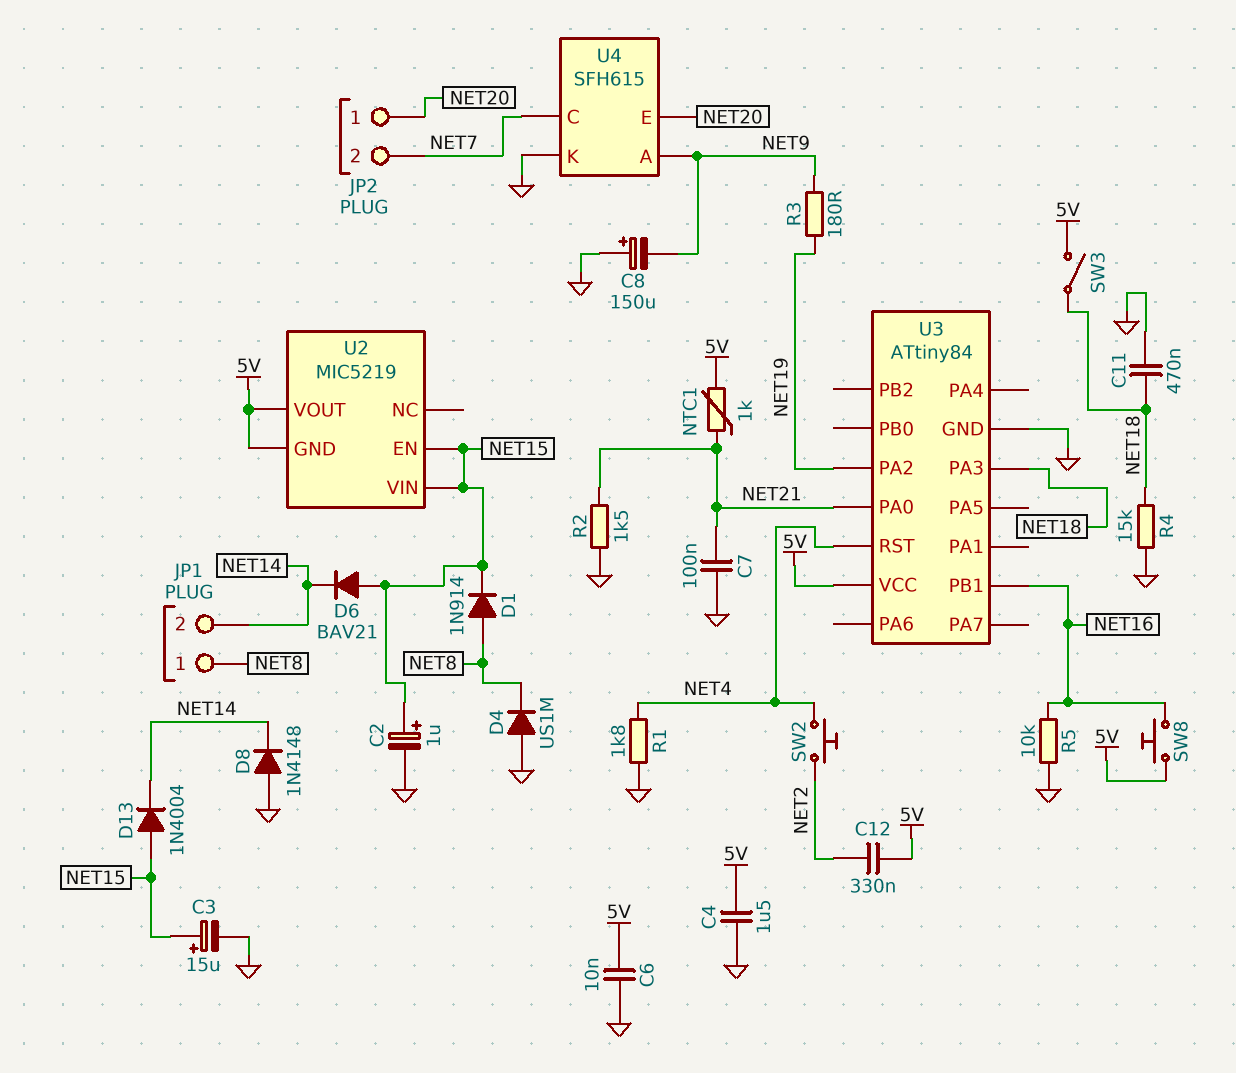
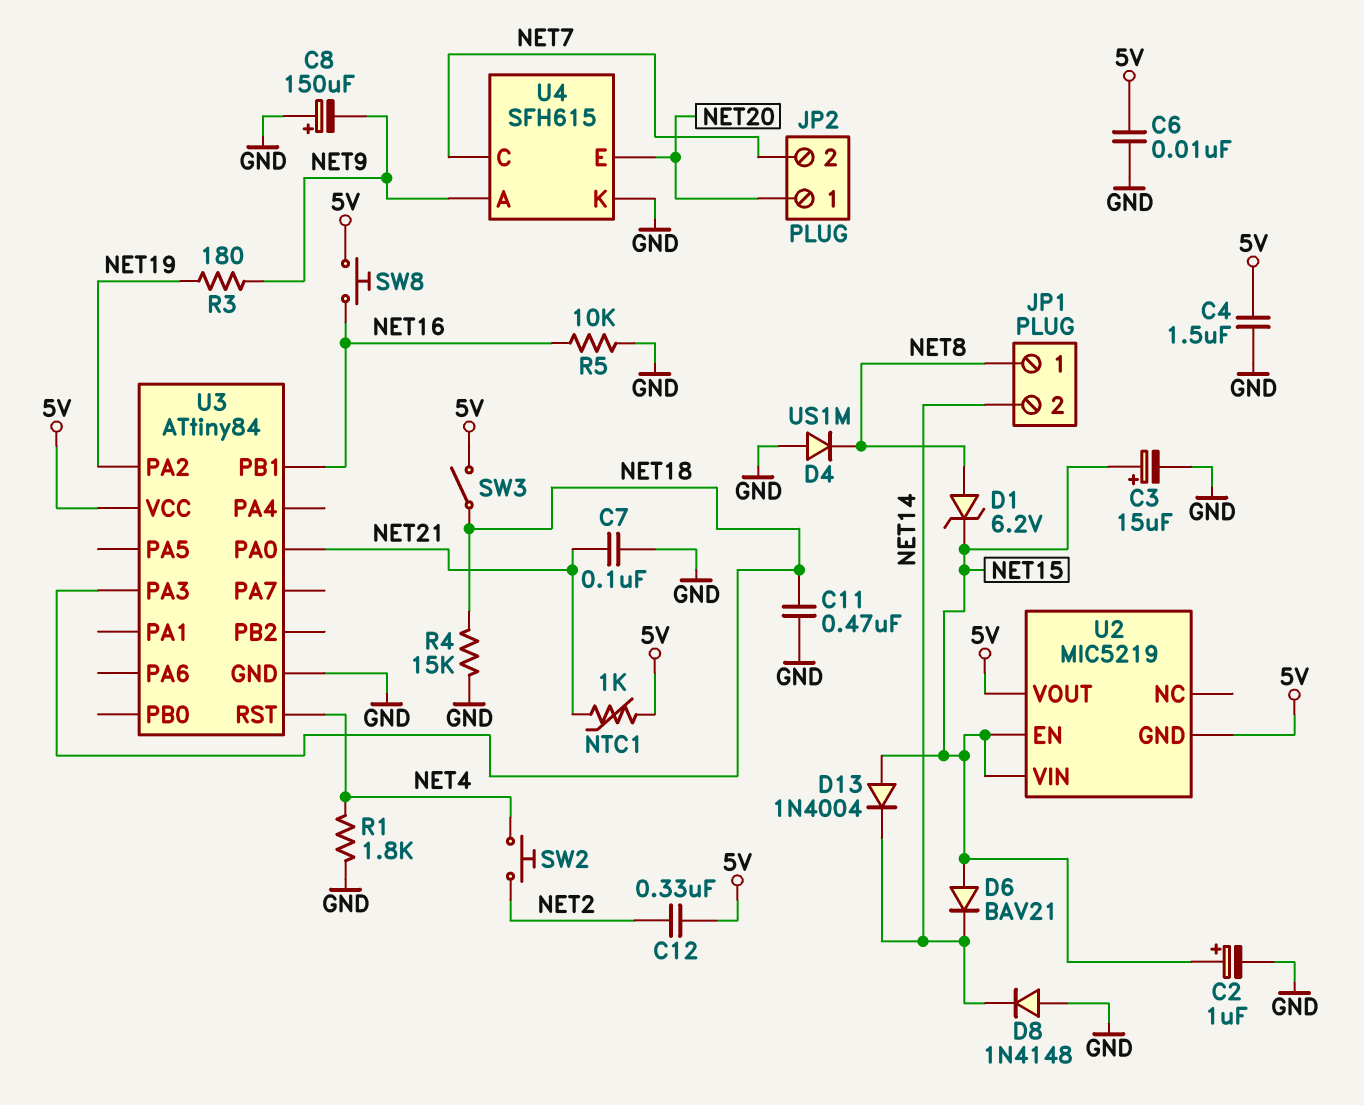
D1: diode 1N914 (A NET8, K NET15) -> zener 6.2V (A NET8, K NET15)
R2: 1.5k (GND, NET21) -> none

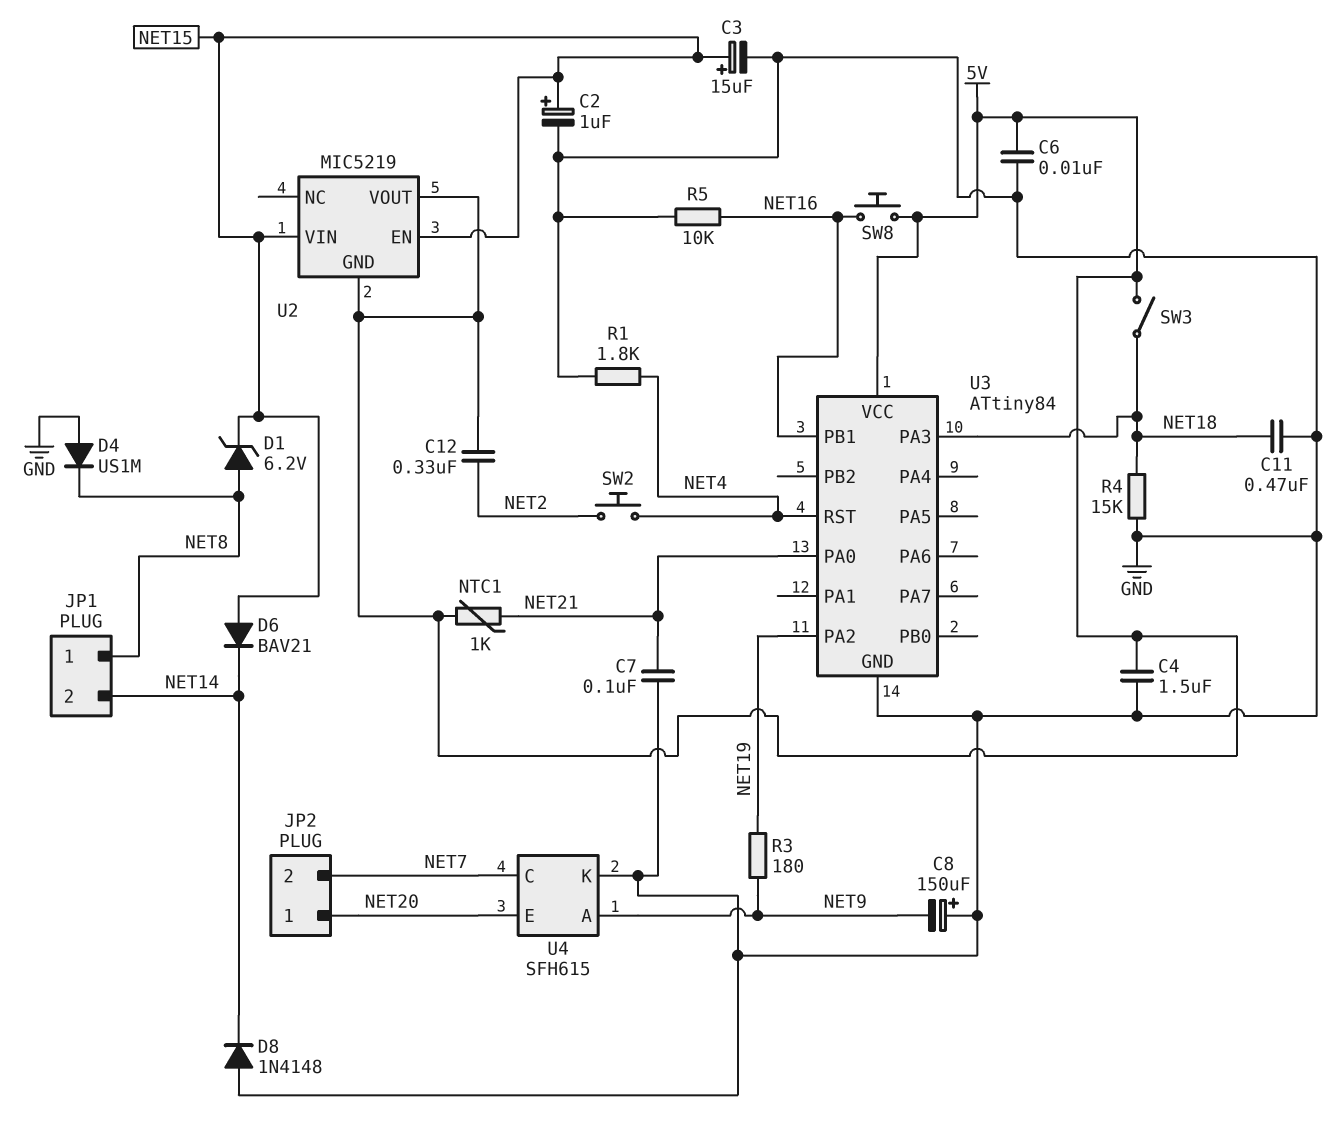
D13: diode 1N4004 (A NET15, K NET14) -> none

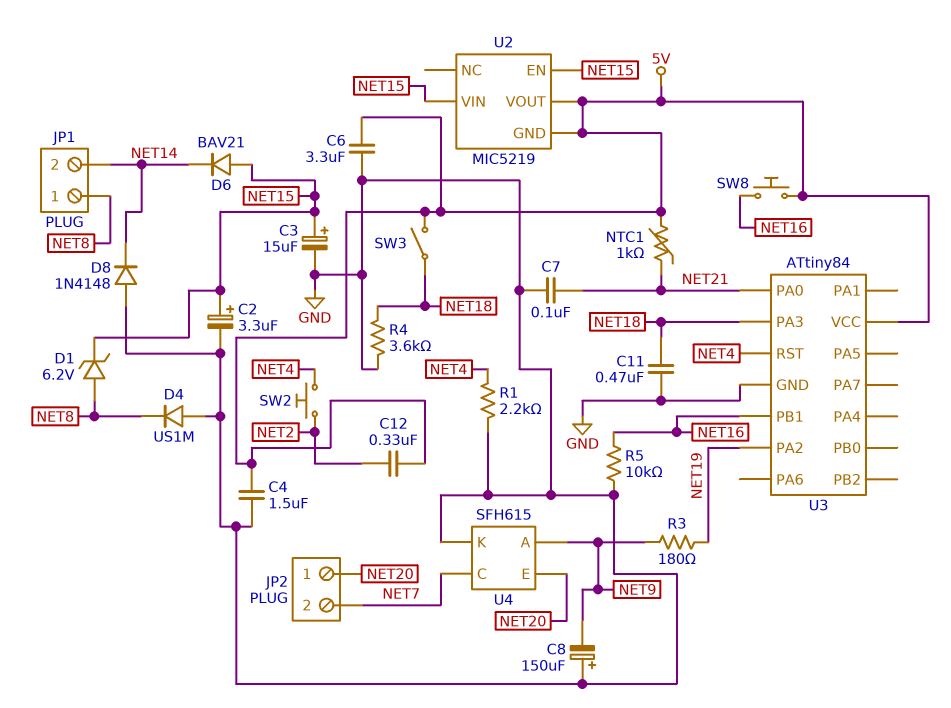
C2: 1uF (plus NET15, minus GND) -> 3.3uF (plus NET15, minus GND)
C6: 10nF (5V, GND) -> 3.3uF (5V, GND)
R1: 1.8k (GND, NET4) -> 2.2k (GND, NET4)
R4: 15k (GND, NET18) -> 3.6k (GND, NET18)

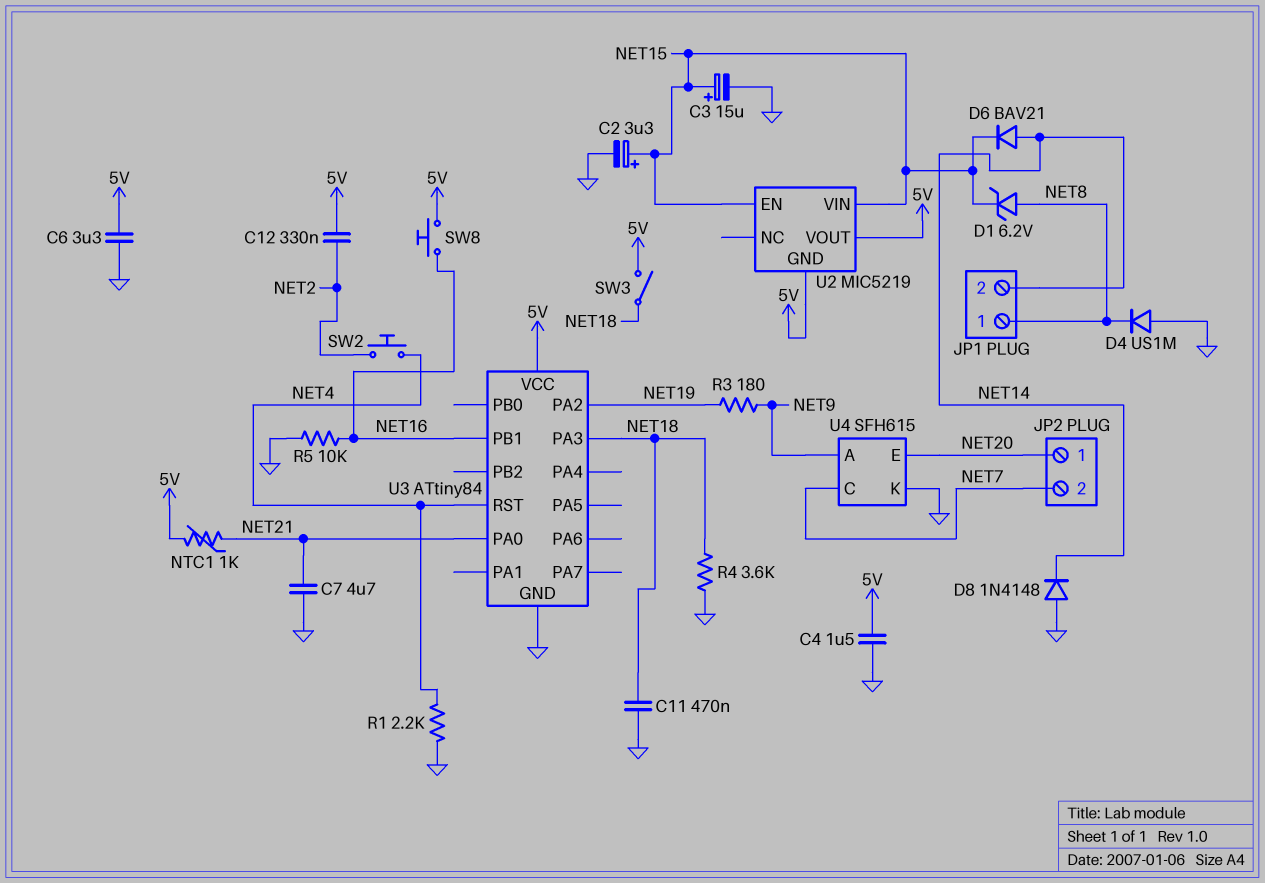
C7: 100nF (GND, NET21) -> 4.7uF (GND, NET21)
C8: 150uF (plus GND, minus NET9) -> none
D6: diode BAV21 (A NET15, K NET14) -> diode BAV21 (A NET14, K NET15)

